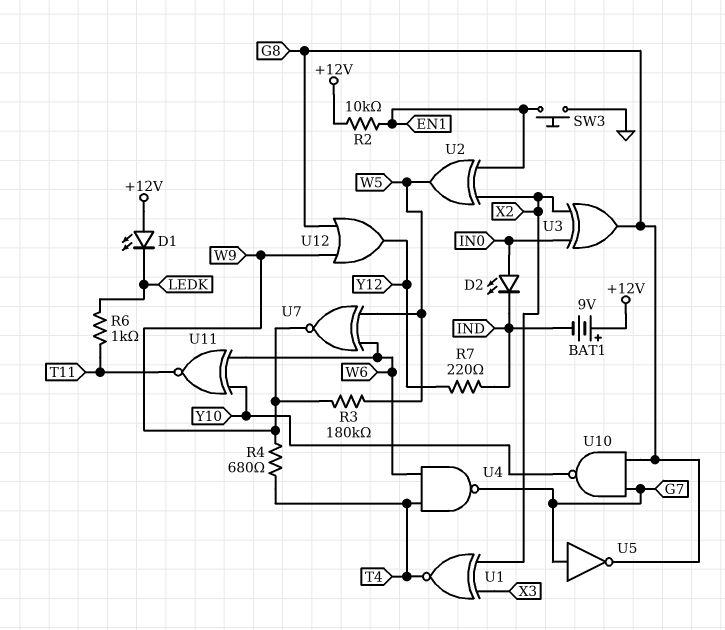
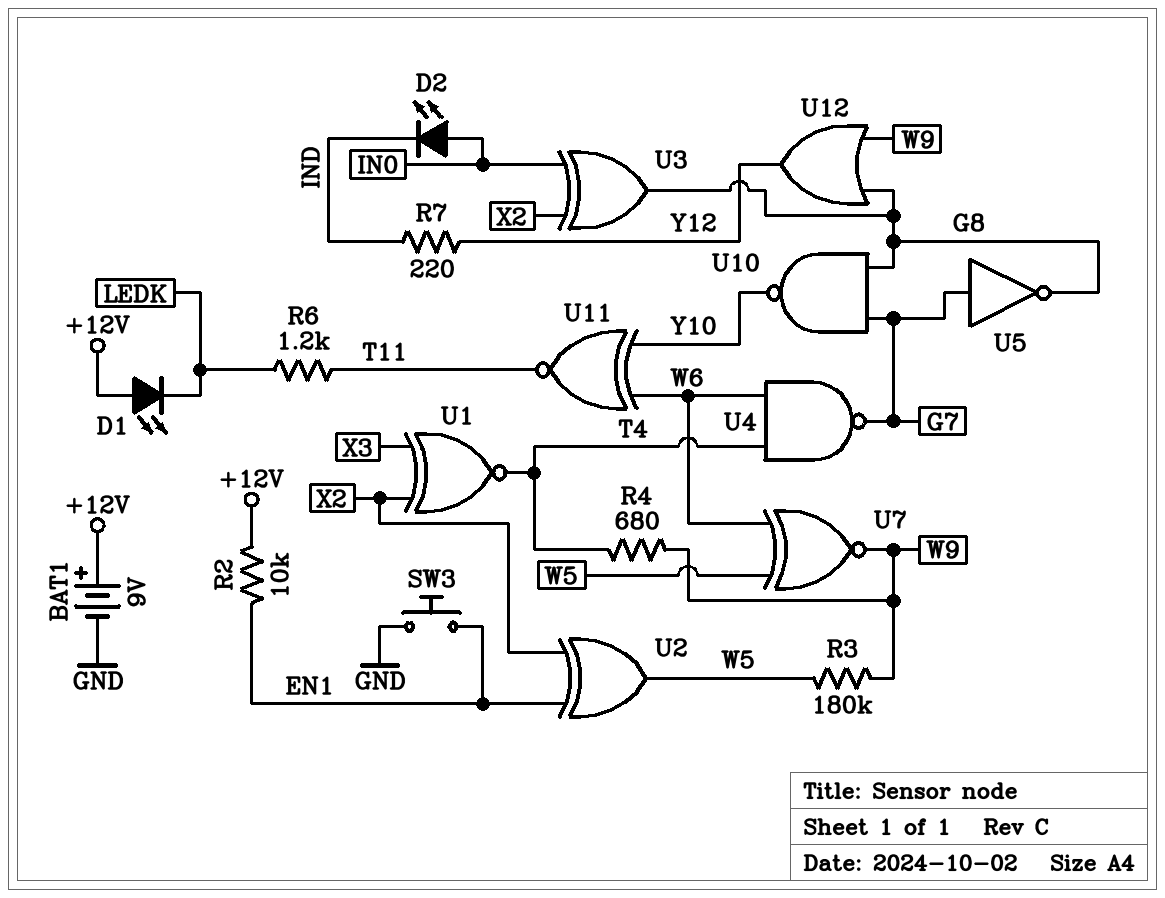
BAT1: 9V (plus +12V, minus IND) -> 9V (plus +12V, minus GND)
R6: 1k (LEDK, T11) -> 1.2k (LEDK, T11)

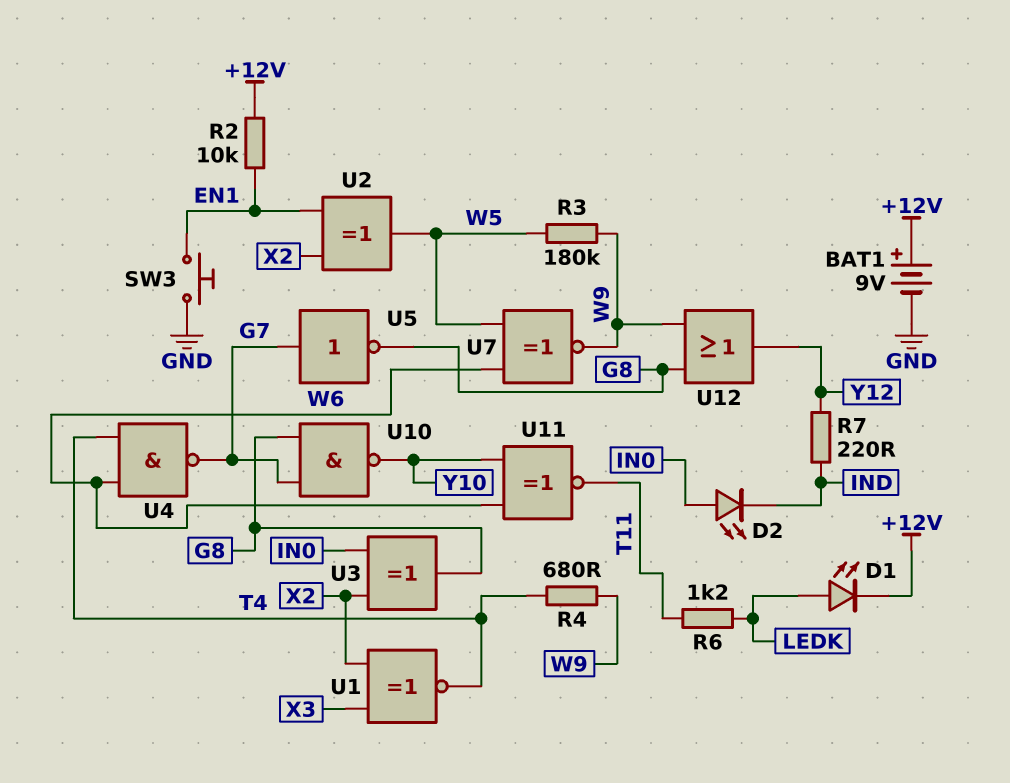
D1: LED (A +12V, K LEDK) -> LED (A LEDK, K +12V)

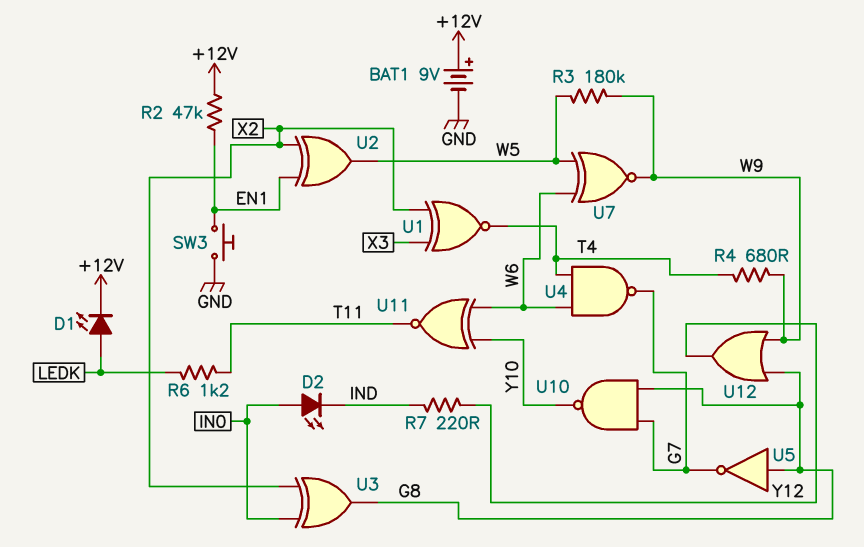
R2: 10k (+12V, EN1) -> 47k (+12V, EN1)
U5: NOT (in G7, out G8) -> NOT (in G8, out G7)

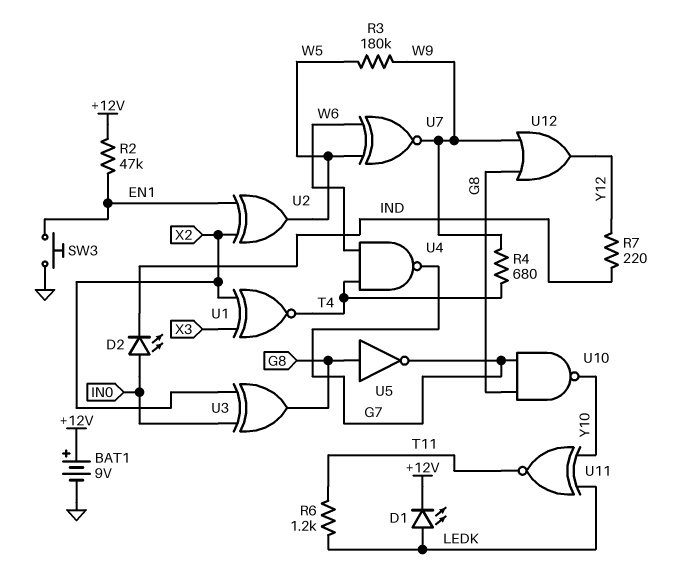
U11: XNOR (in W6, in Y10, out T11) -> XNOR (in LEDK, in Y10, out T11)

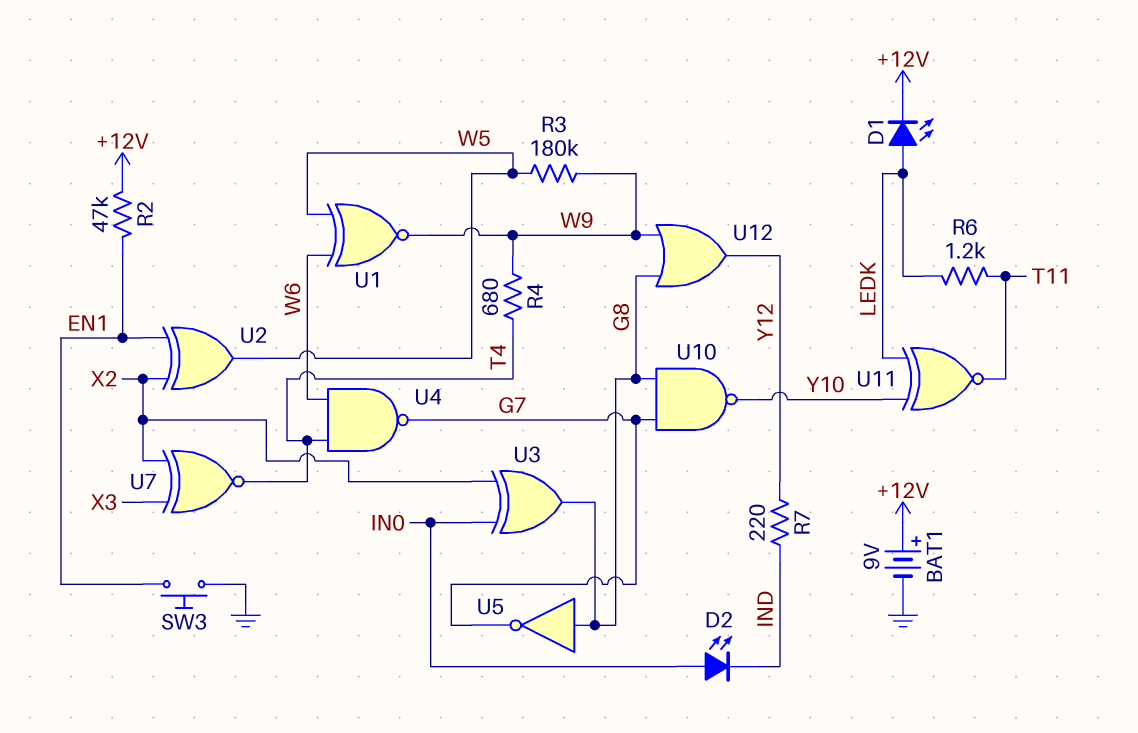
U1: XNOR (in X2, in X3, out T4) -> XNOR (in W5, in W6, out W9)
U7: XNOR (in W5, in W6, out W9) -> XNOR (in X2, in X3, out T4)

